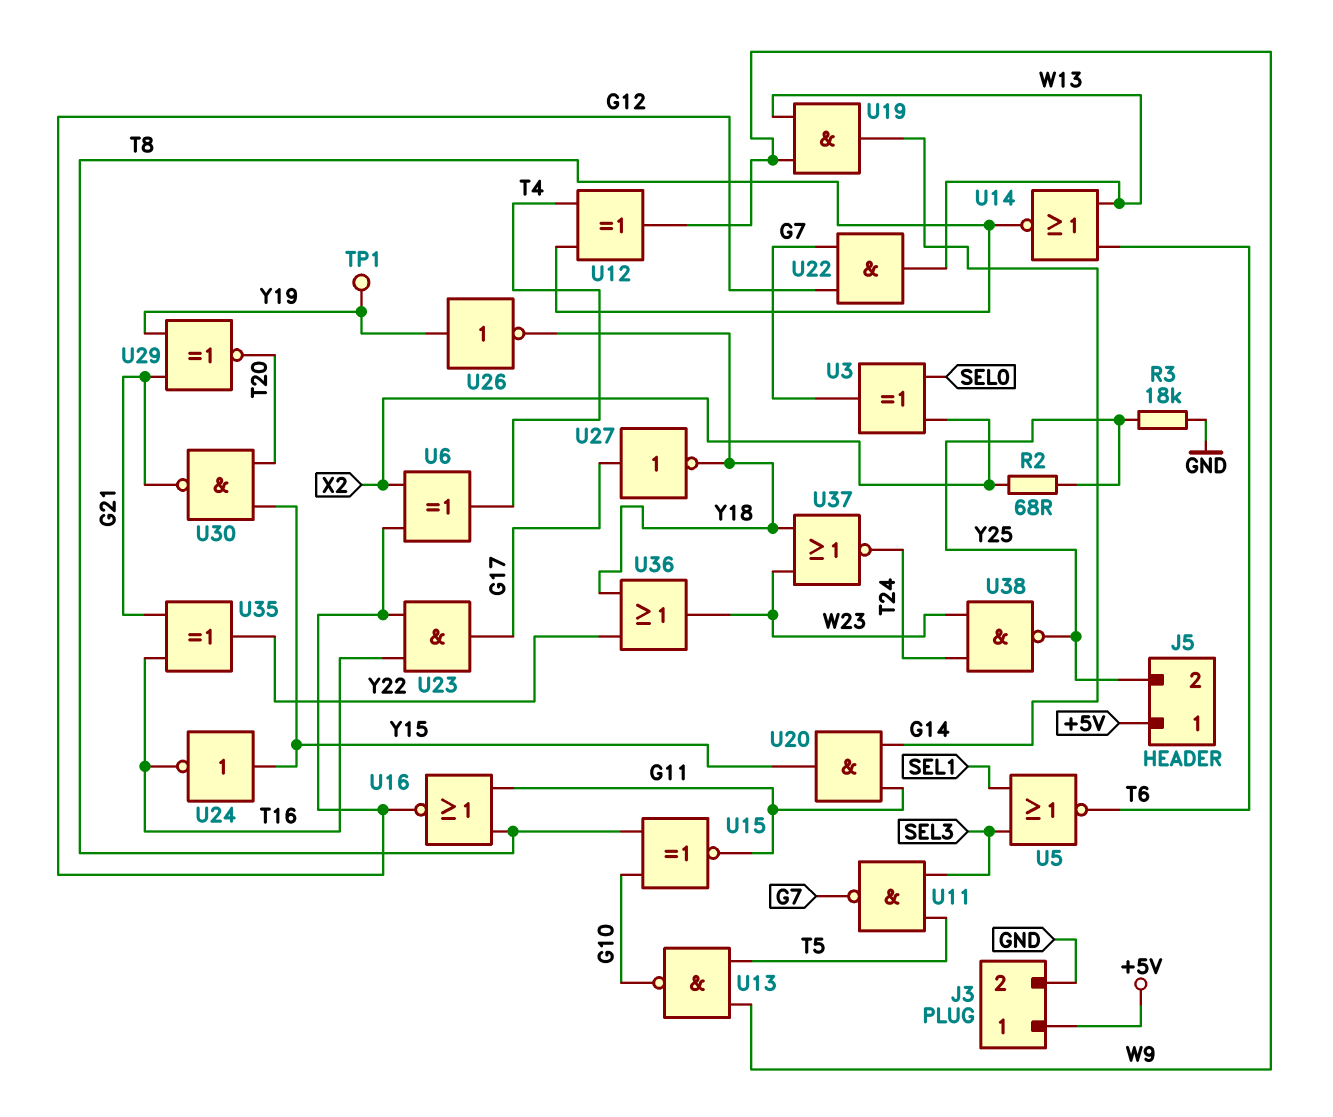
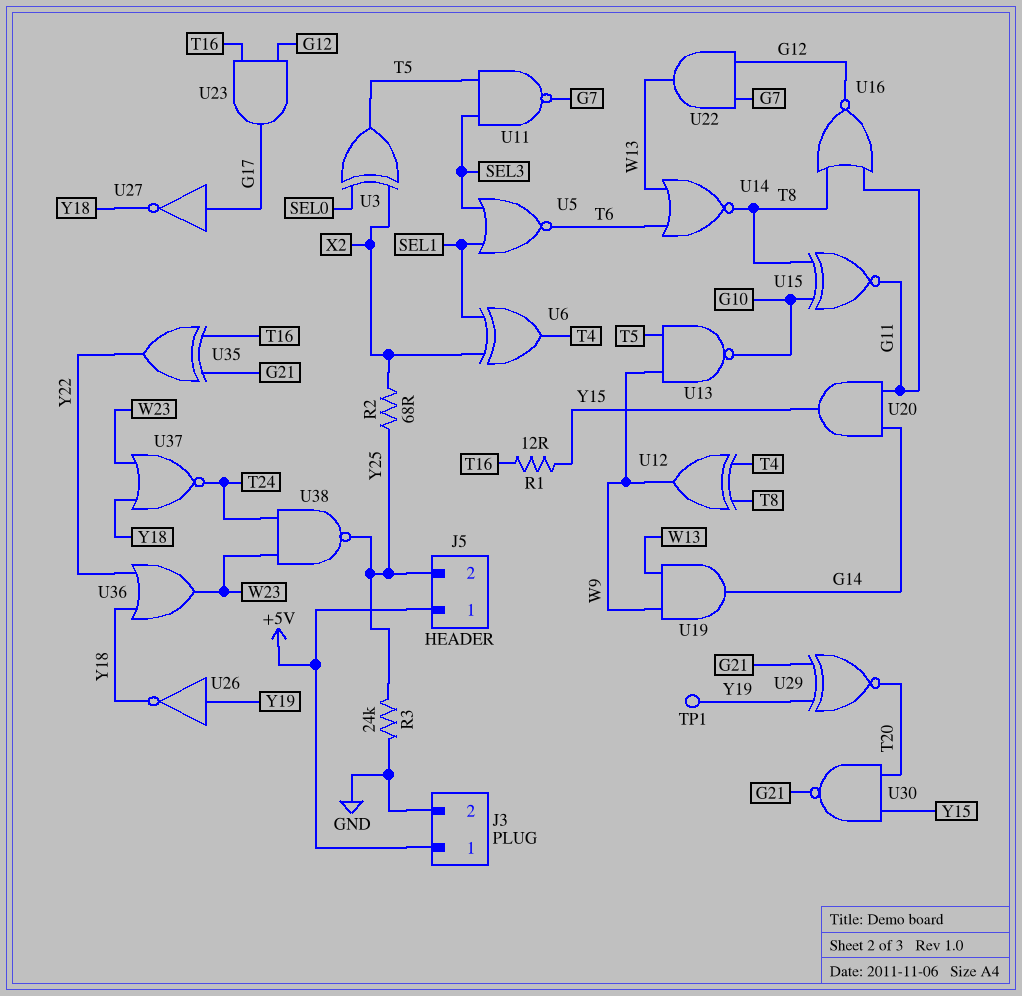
R1: none -> 12 (T16, Y15)
R3: 18k (GND, Y25) -> 24k (GND, Y25)
U3: XOR (in SEL0, in X2, out G7) -> XOR (in SEL0, in X2, out T5)
U6: XOR (in G12, in X2, out T4) -> XOR (in SEL1, in X2, out T4)
U24: NOT (in Y15, out T16) -> none

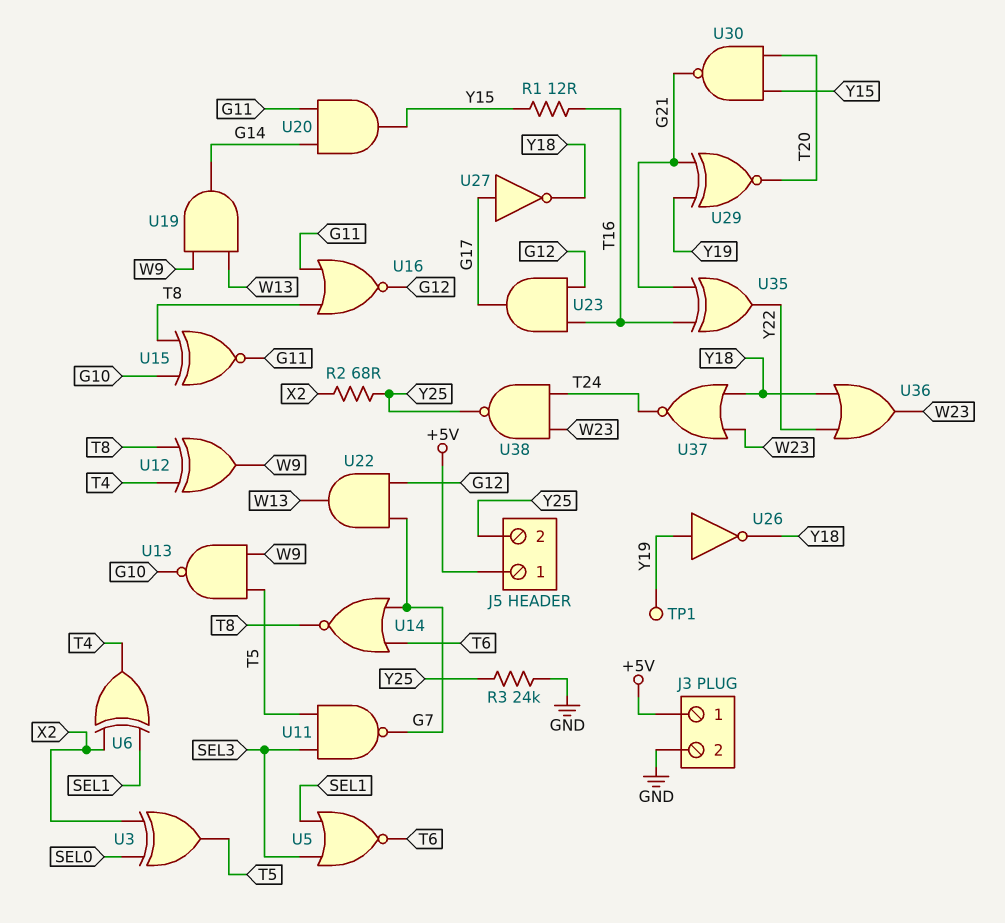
U14: NOR (in T6, in W13, out T8) -> NOR (in G7, in T6, out T8)

